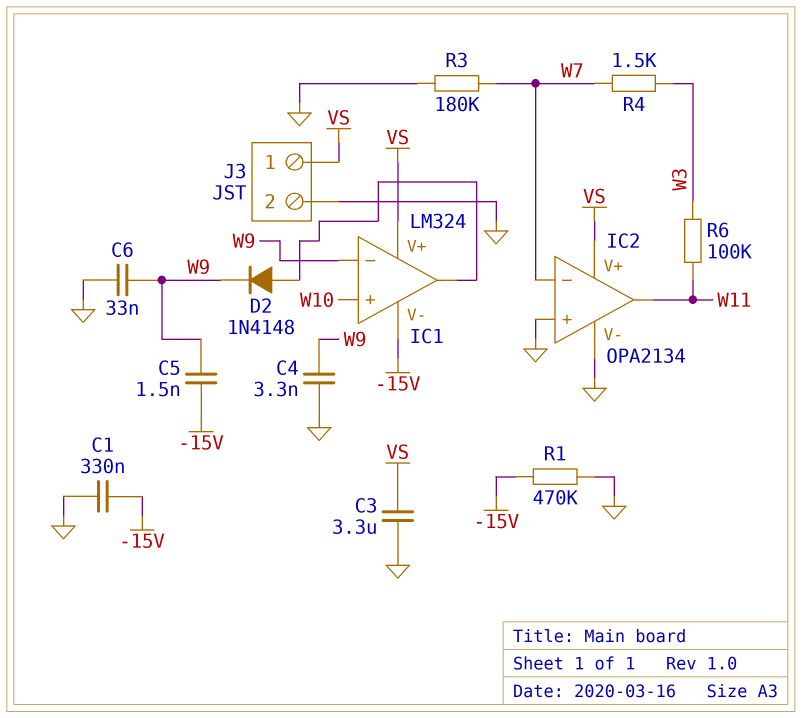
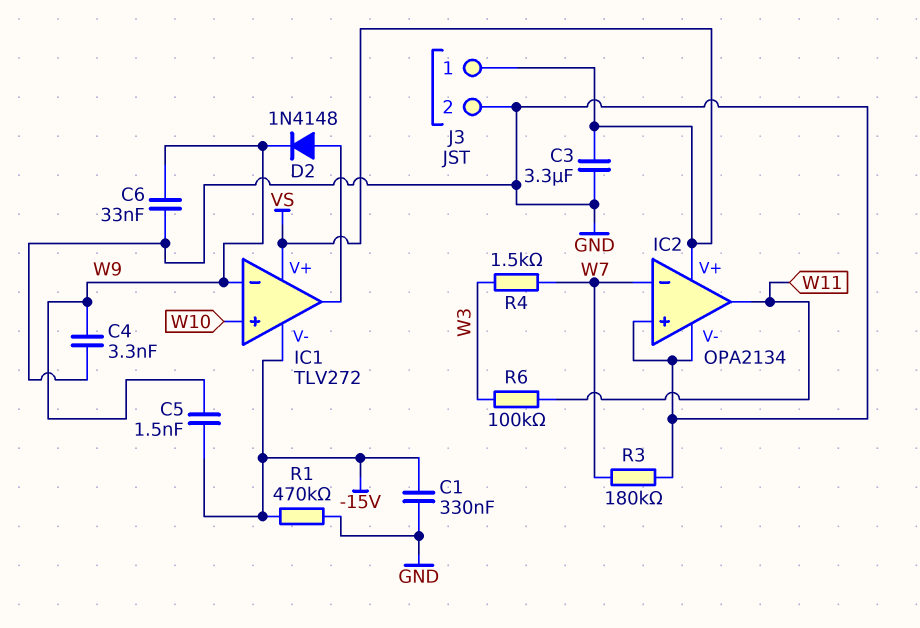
IC1: LM324 -> TLV272

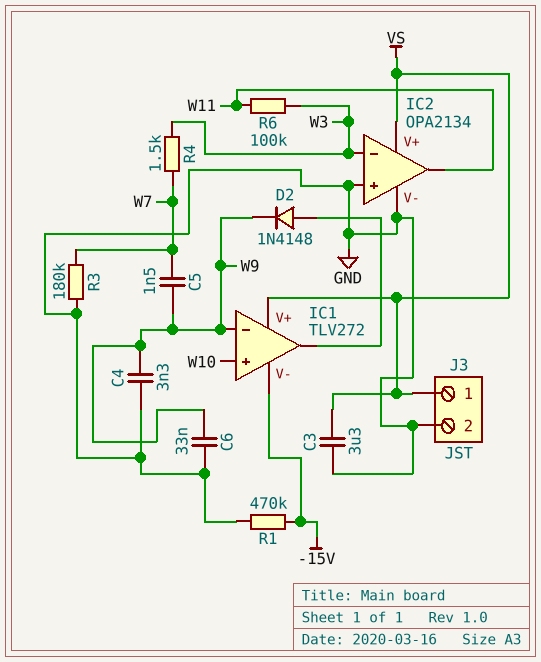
C1: 330nF (-15V, GND) -> none
C5: 1.5nF (-15V, W9) -> 1.5nF (W7, W9)
IC2 pin in-: W7 -> W3

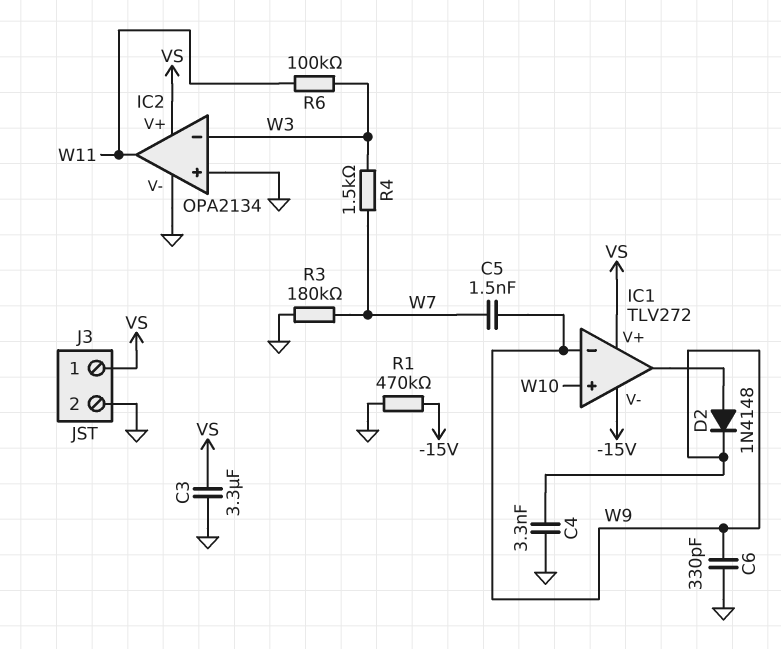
C6: 33nF (GND, W9) -> 330pF (GND, W9)

